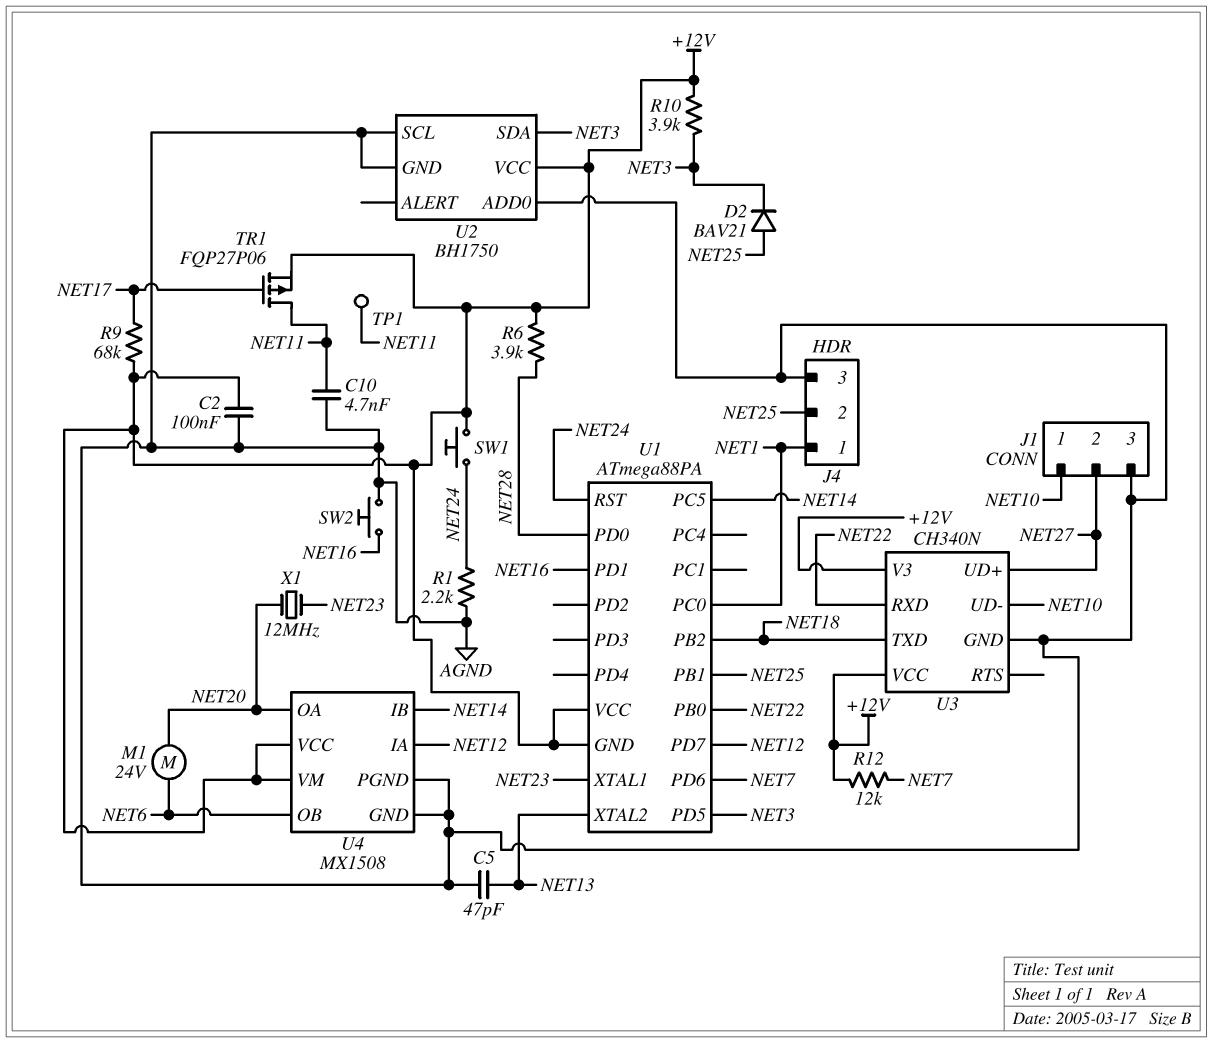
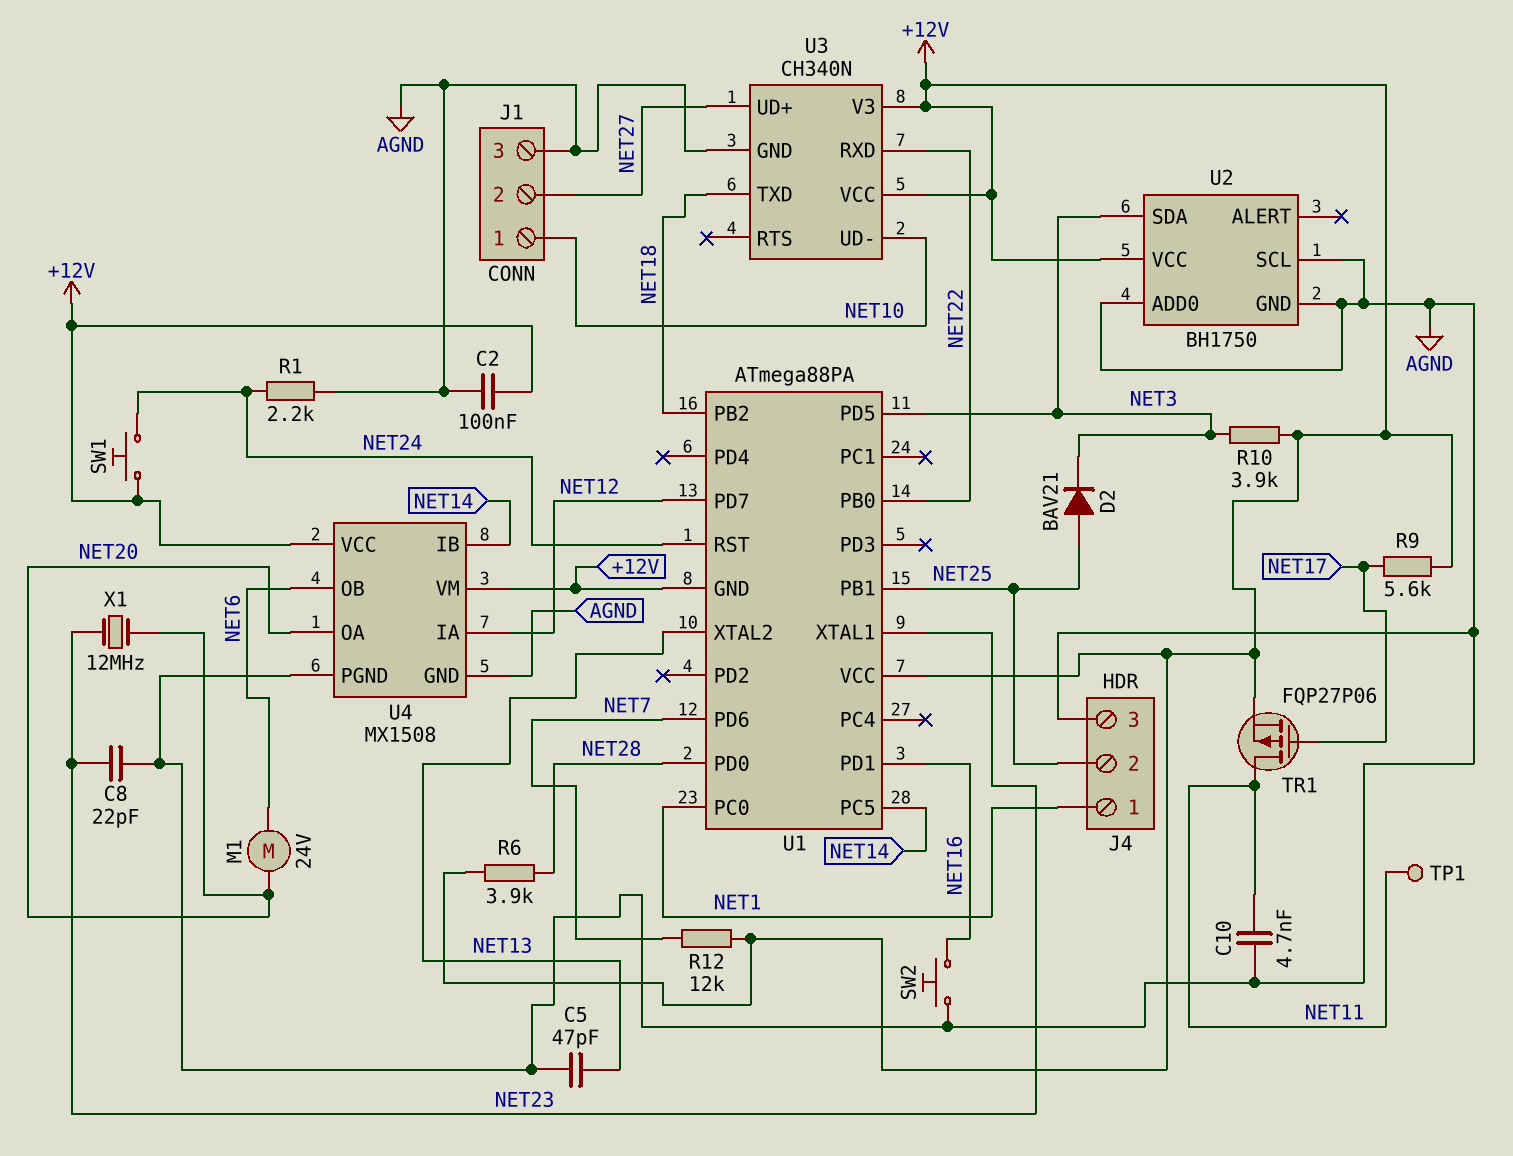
C8: none -> 22pF (AGND, NET23)
R9: 68k (+12V, NET17) -> 5.6k (+12V, NET17)

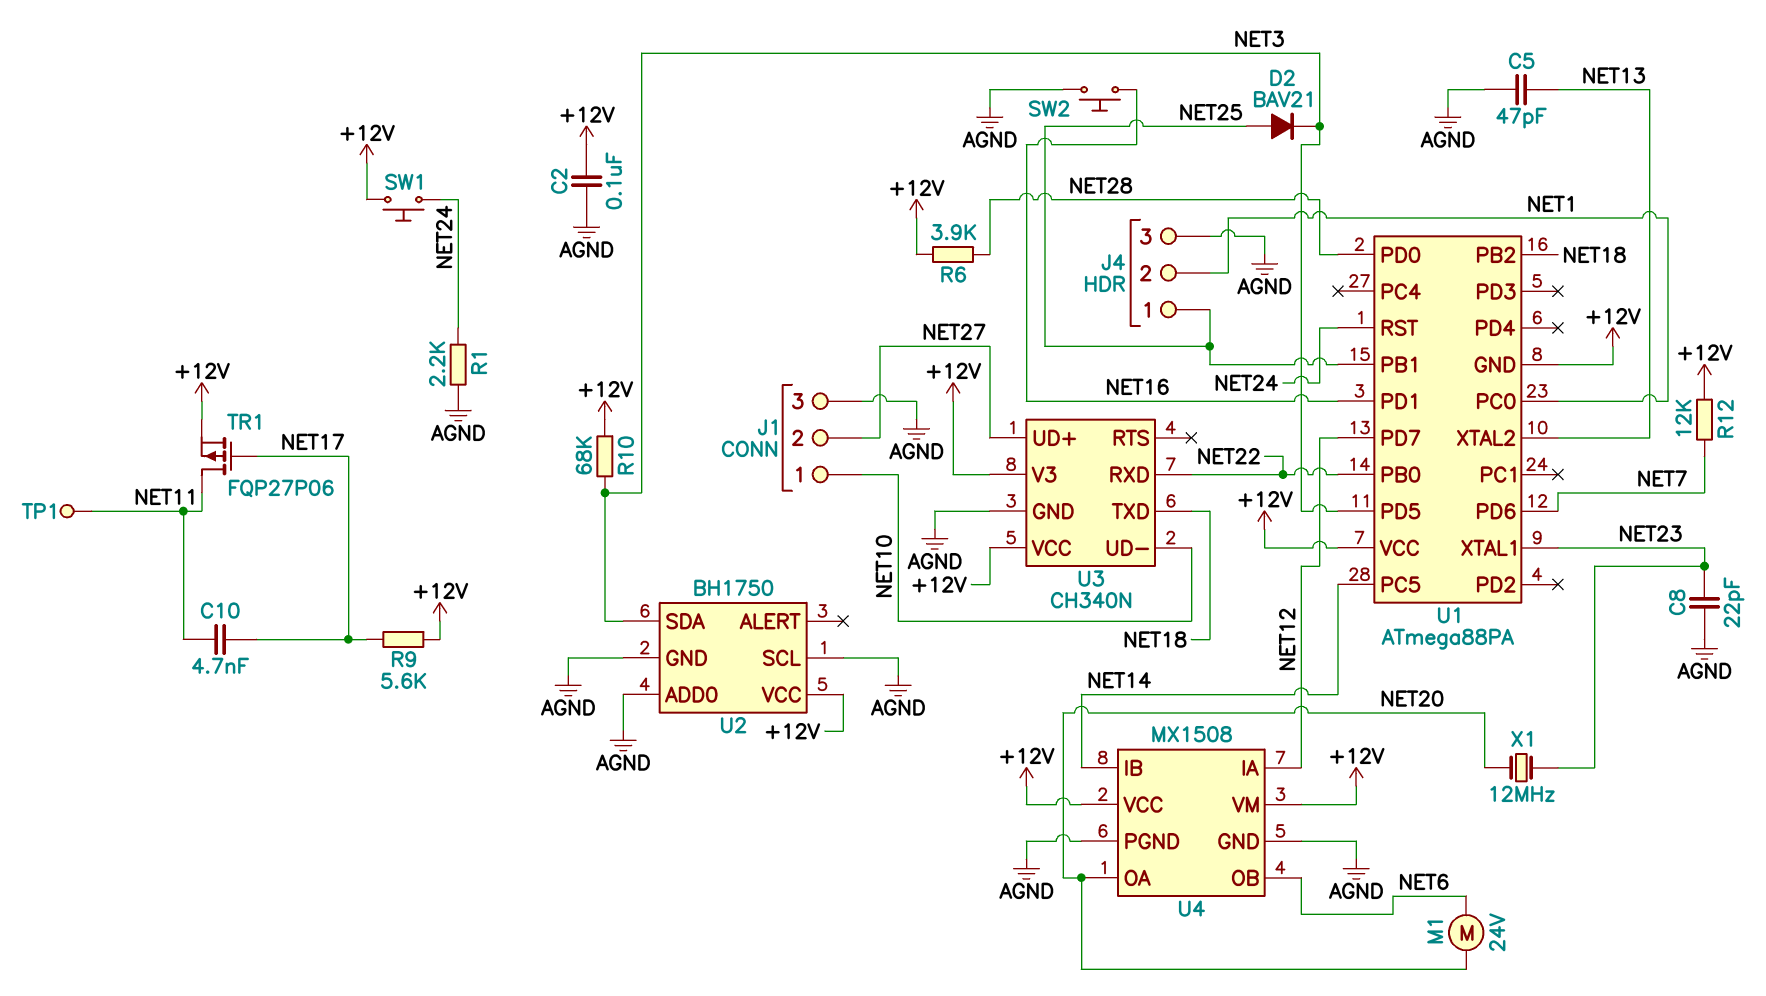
C10: 4.7nF (AGND, NET11) -> 4.7nF (NET11, NET17)
J4 pin 1: NET1 -> NET25
J4 pin 2: NET25 -> NET1
R10: 3.9k (+12V, NET3) -> 68k (+12V, NET3)

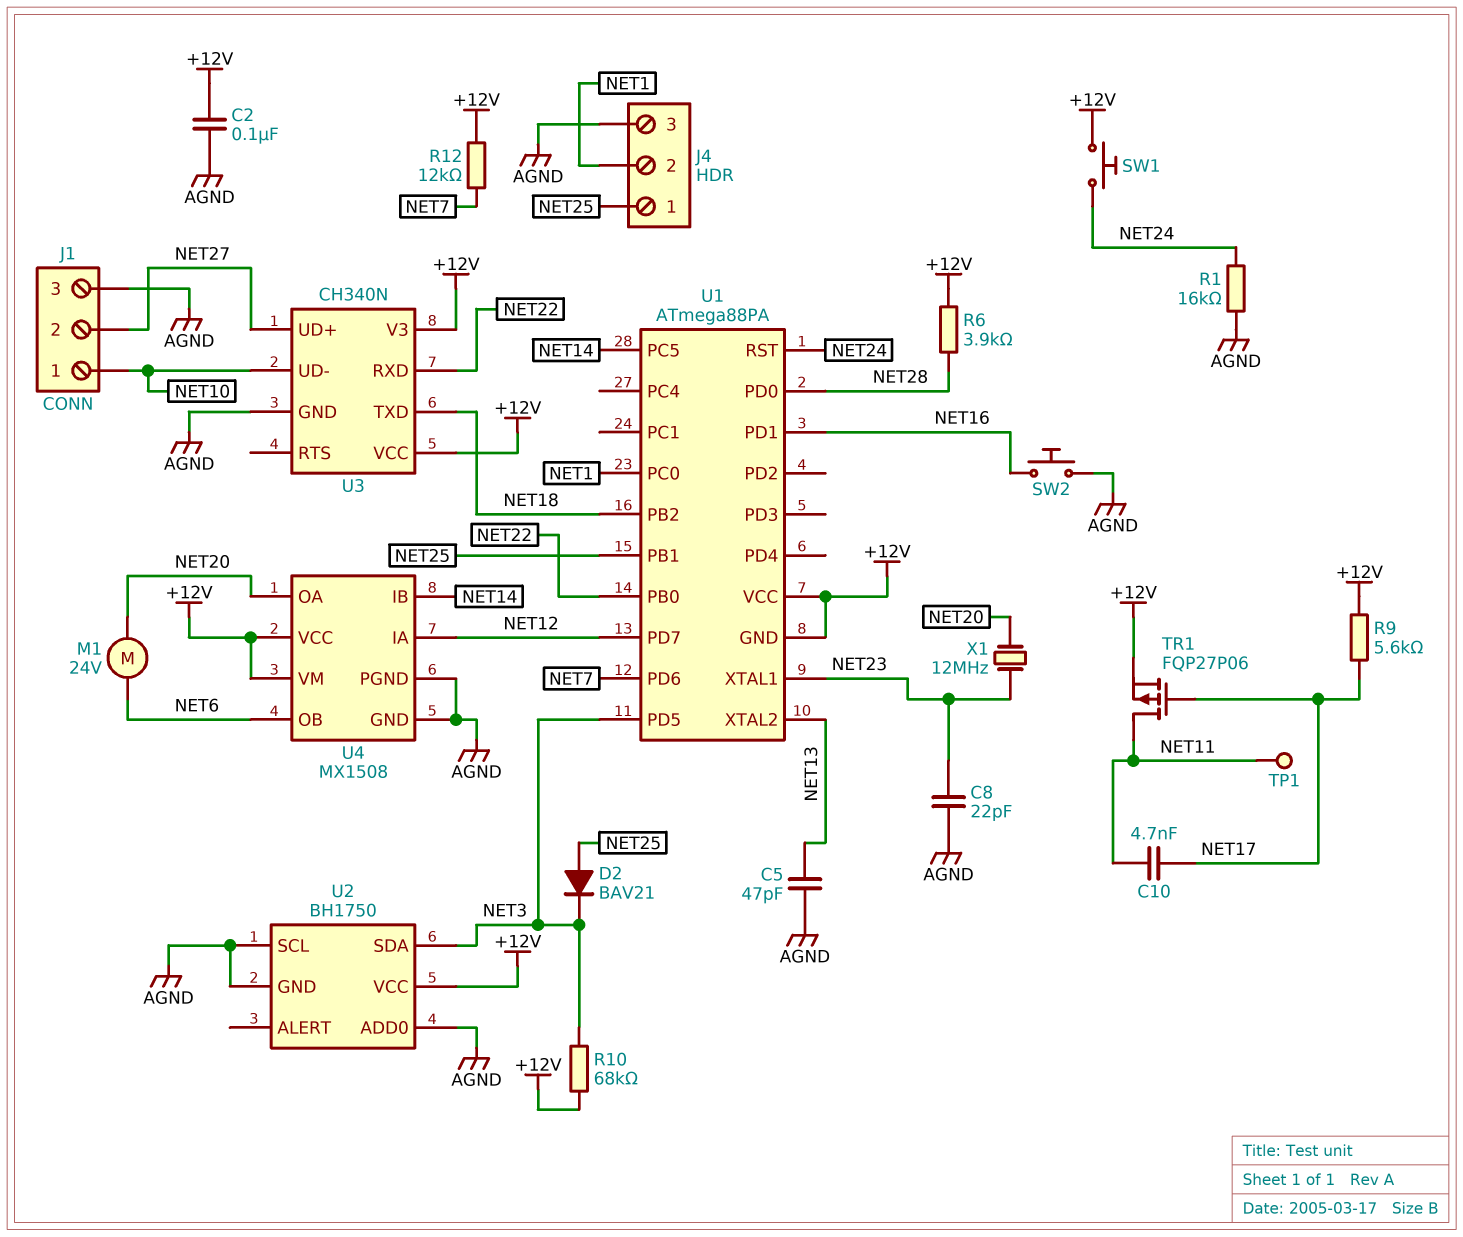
R1: 2.2k (AGND, NET24) -> 16k (AGND, NET24)

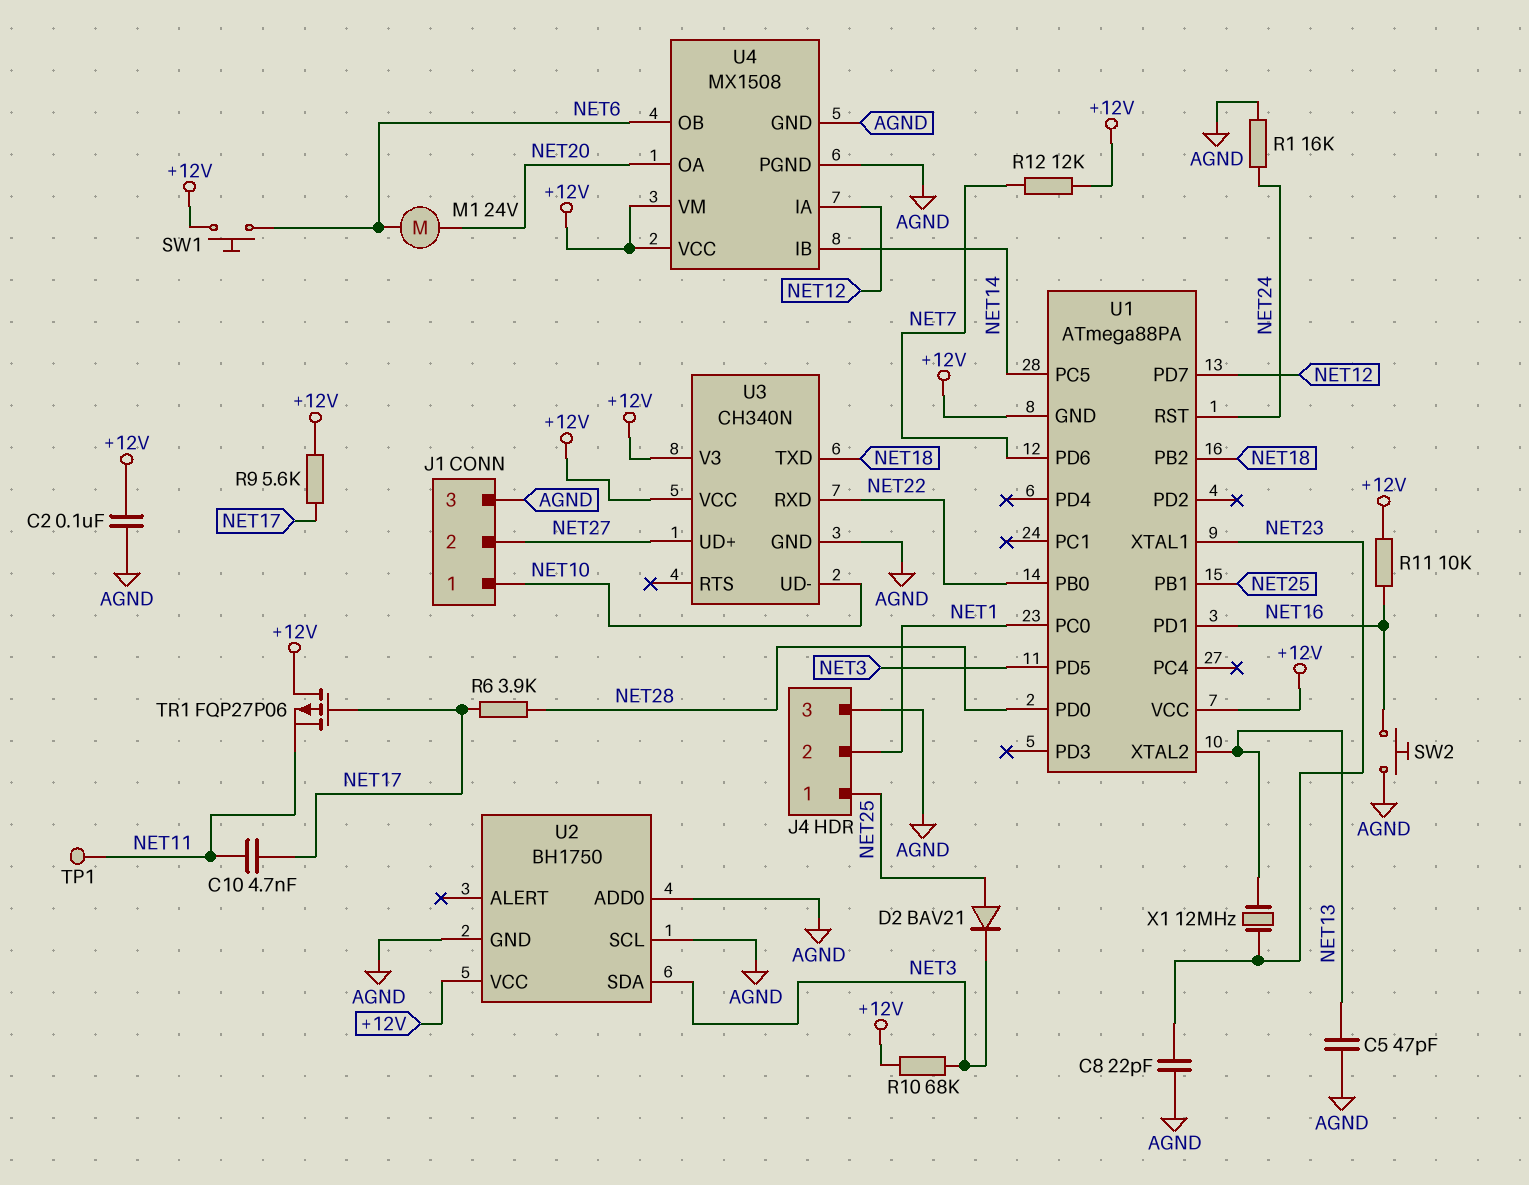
R6: 3.9k (+12V, NET28) -> 3.9k (NET17, NET28)
R11: none -> 10k (+12V, NET16)
SW1: button (+12V, NET24) -> button (+12V, NET6)
TR1: PMOS FQP27P06 (G NET17, D NET11, S +12V) -> PMOS FQP27P06 (G NET17, D +12V, S NET11)
X1: 12MHz (NET20, NET23) -> 12MHz (NET13, NET23)

